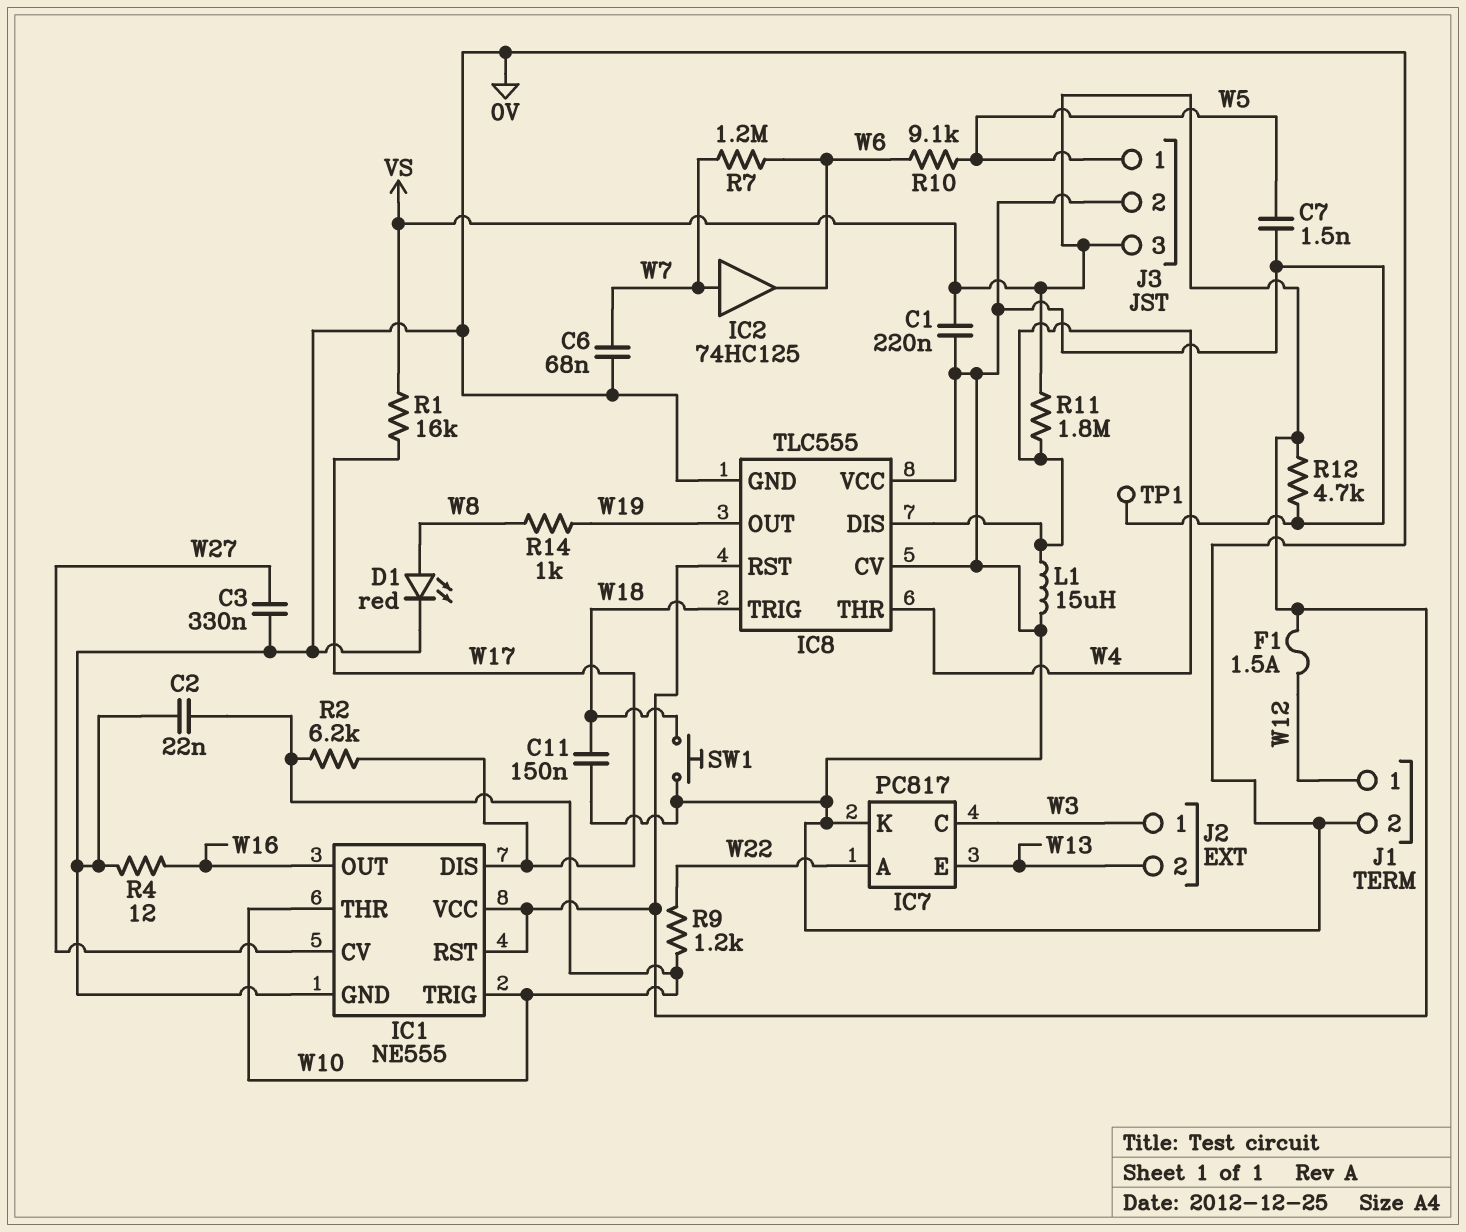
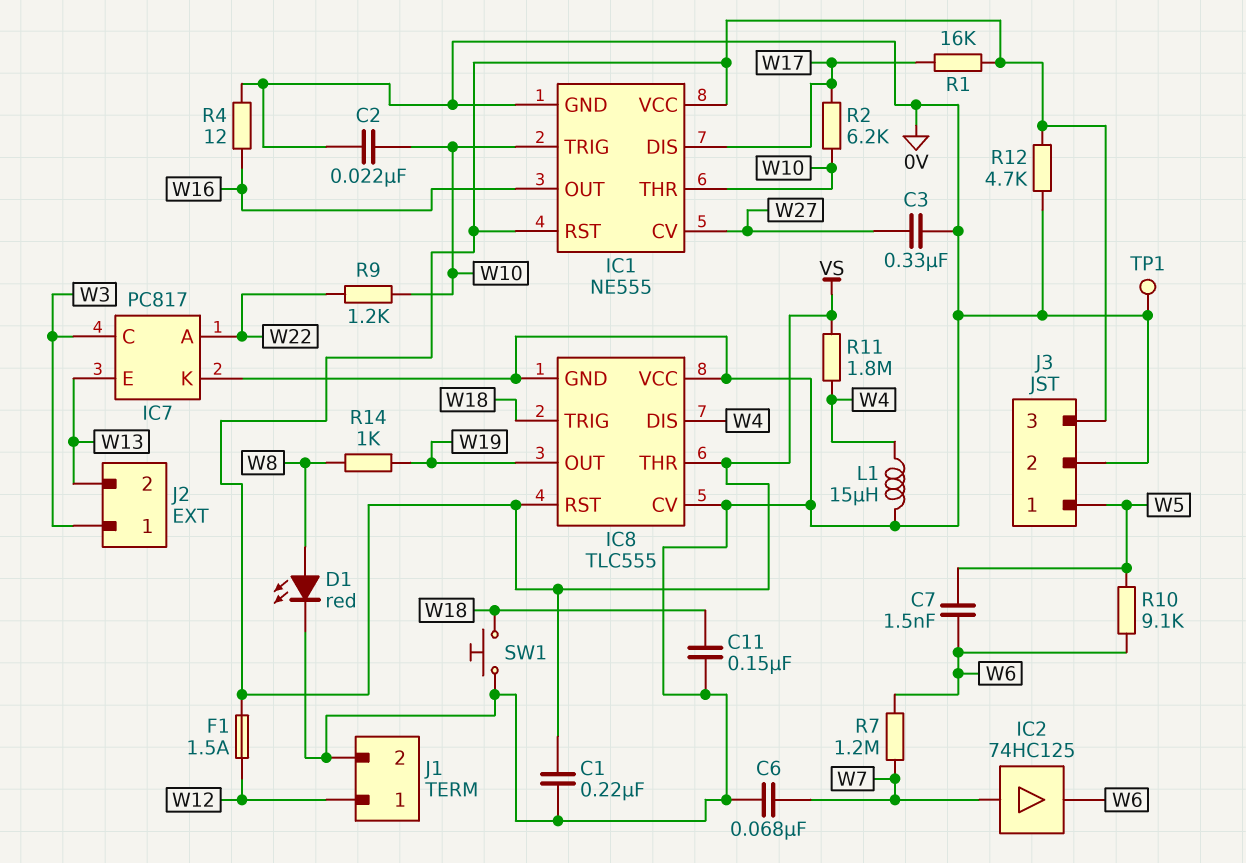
C7: 1.5nF (0V, W5) -> 1.5nF (W5, W6)
IC8 pin THR: W4 -> VS

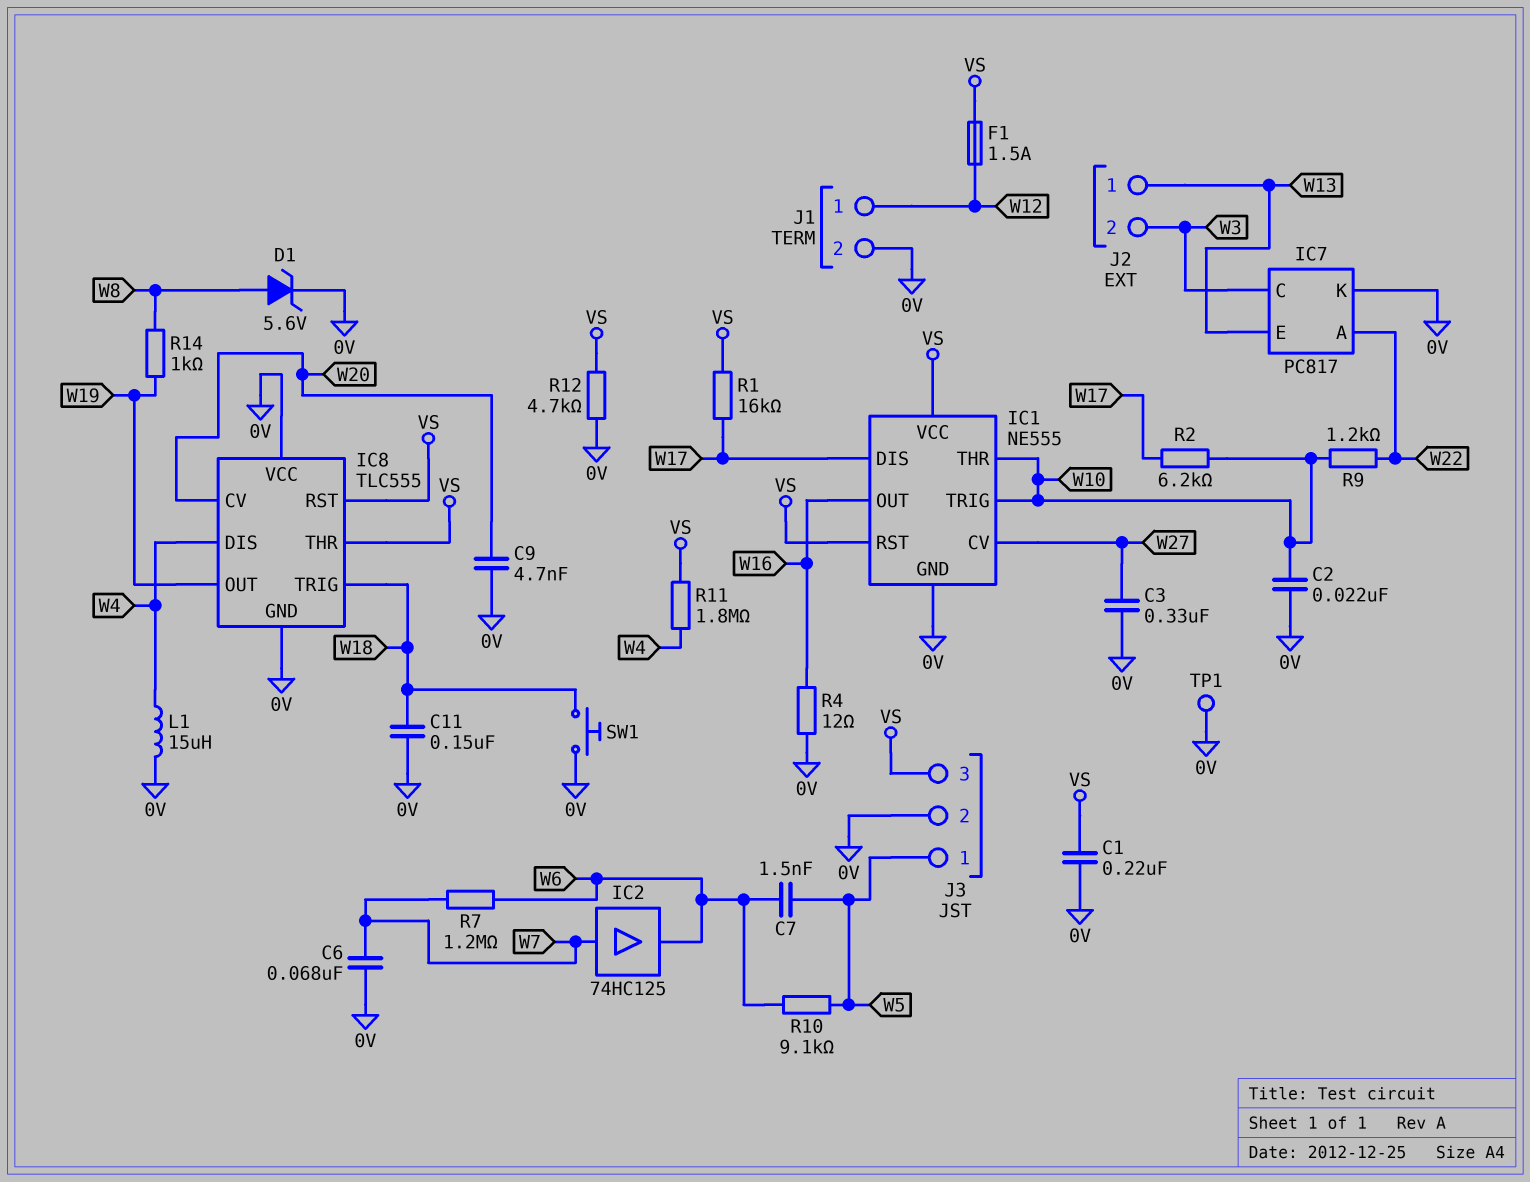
C9: none -> 4.7nF (0V, W20)
D1: LED red (A W8, K 0V) -> zener 5.6V (A W8, K 0V)
IC8 pin CV: 0V -> W20
J2 pin 1: W3 -> W13
J2 pin 2: W13 -> W3

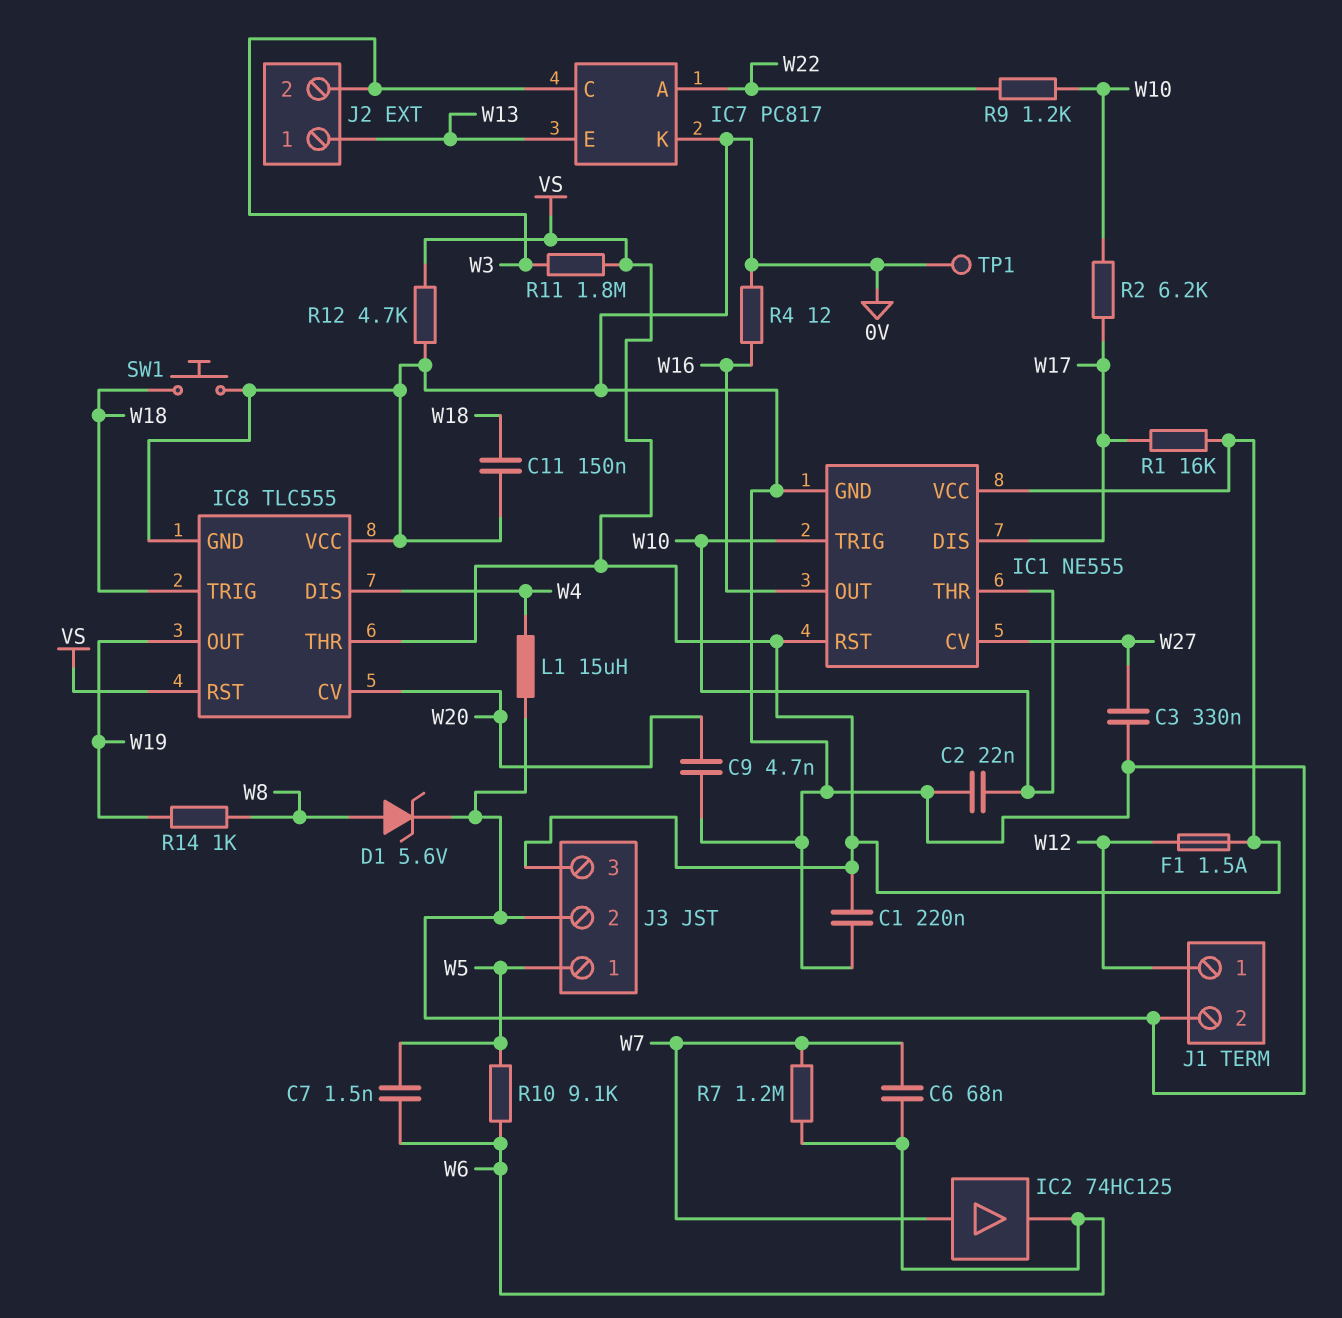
C6: 68nF (0V, W7) -> 68nF (W6, W7)
R11: 1.8M (VS, W4) -> 1.8M (VS, W3)

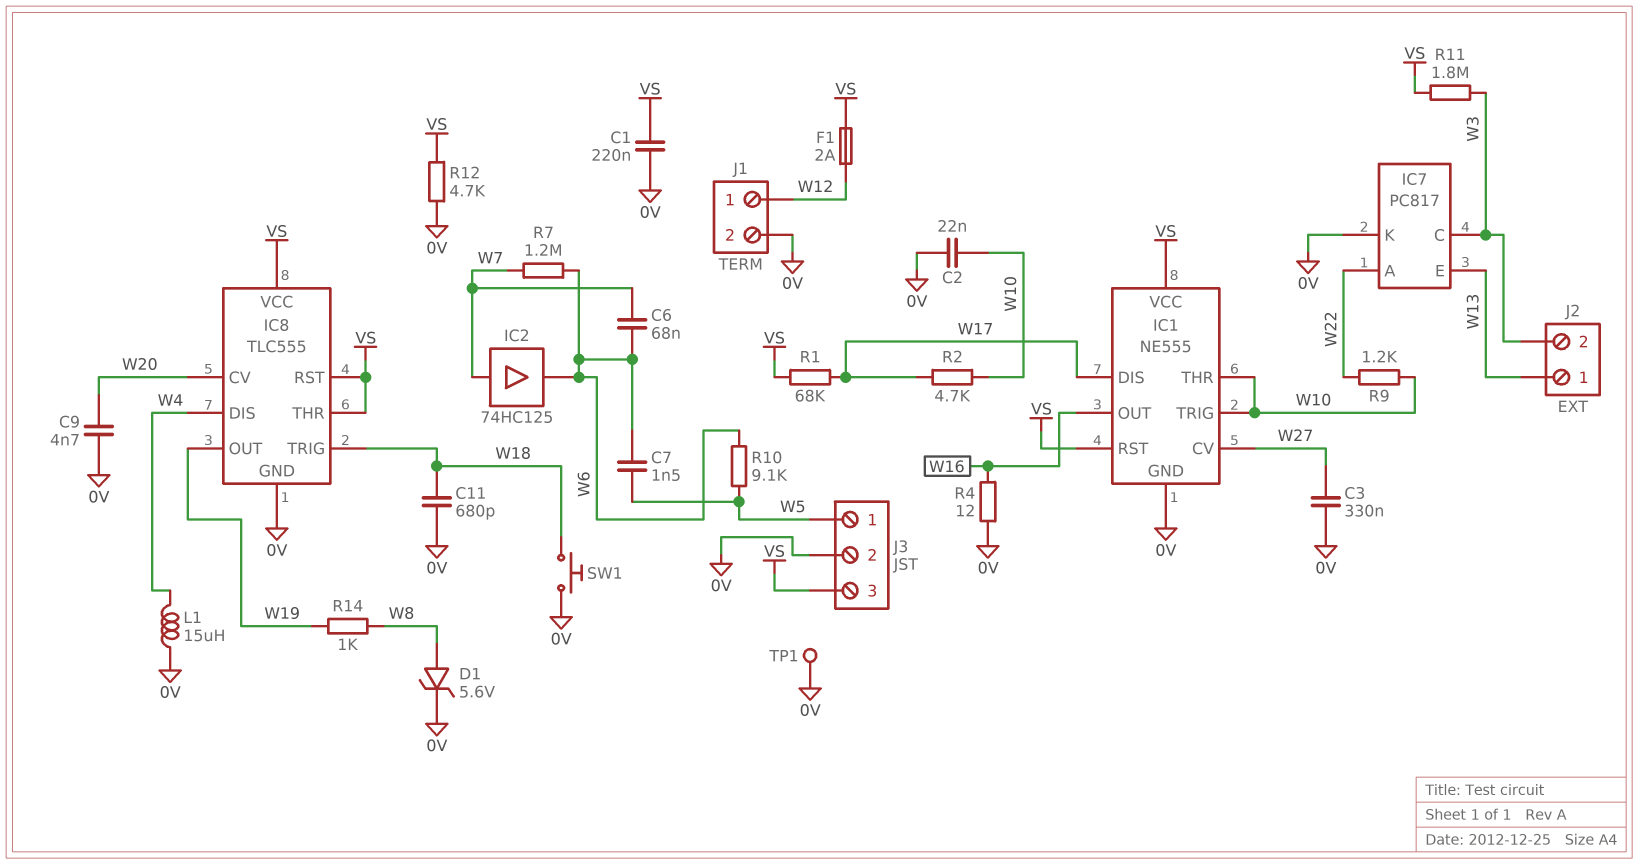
C11: 150nF (0V, W18) -> 680pF (0V, W18)
F1: 1.5A (VS, W12) -> 2A (VS, W12)
IC8 pin VCC: 0V -> VS
R1: 16k (VS, W17) -> 68k (VS, W17)
R2: 6.2k (W10, W17) -> 4.7k (W10, W17)

